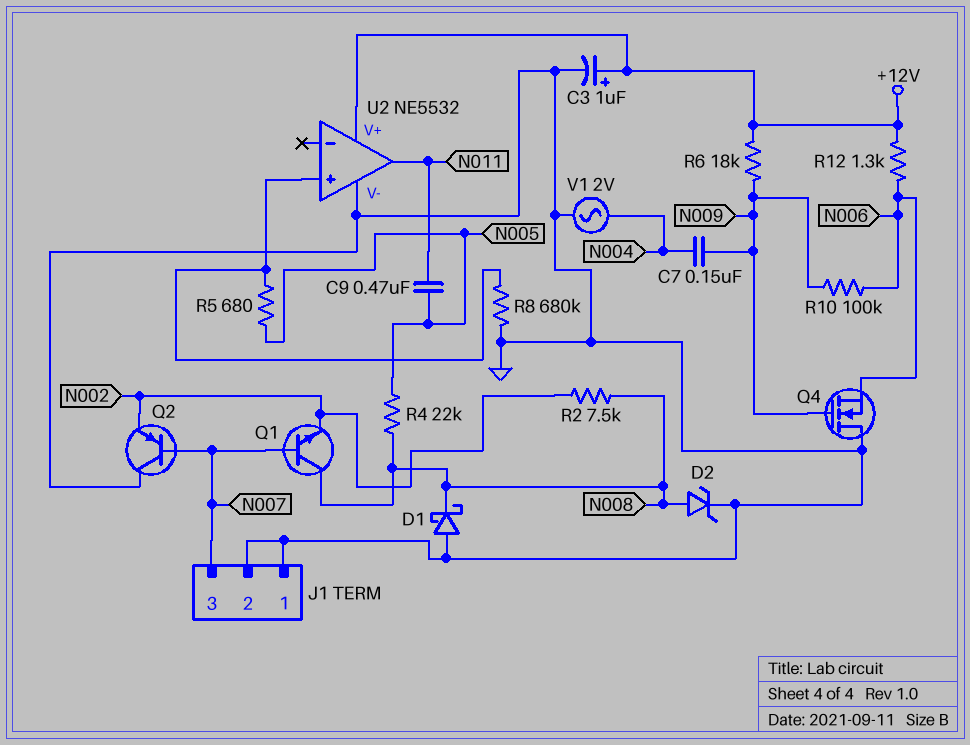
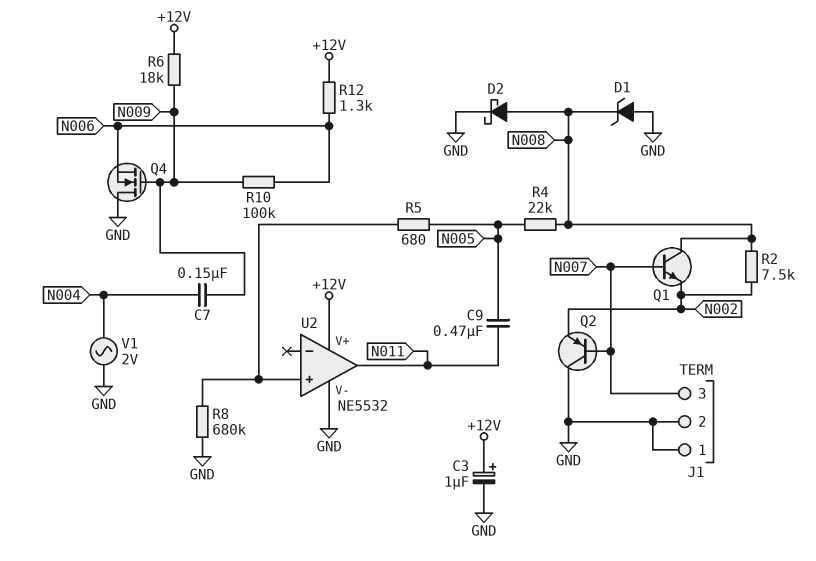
D1: schottky (A GND, K N008) -> zener (A GND, K N008)
D2: zener (A N008, K GND) -> schottky (A N008, K GND)

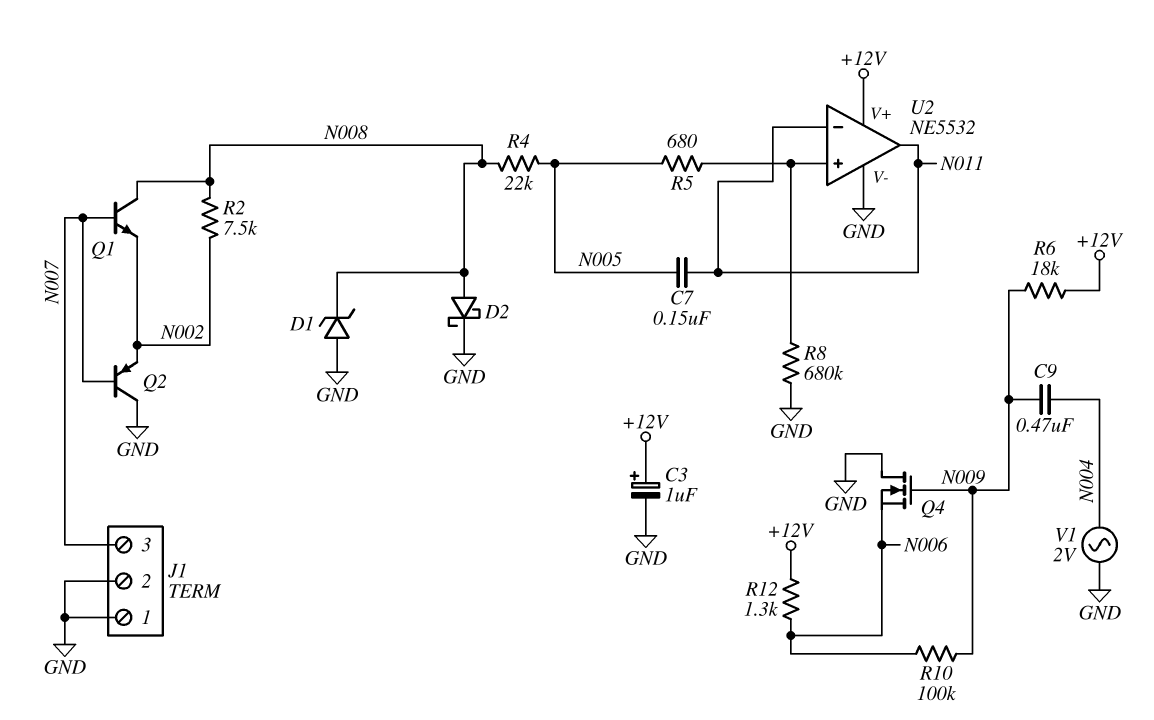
C7: 150nF (N004, N009) -> 150nF (N005, N011)
C9: 470nF (N005, N011) -> 470nF (N004, N009)
U2 pin in-: none -> N011

